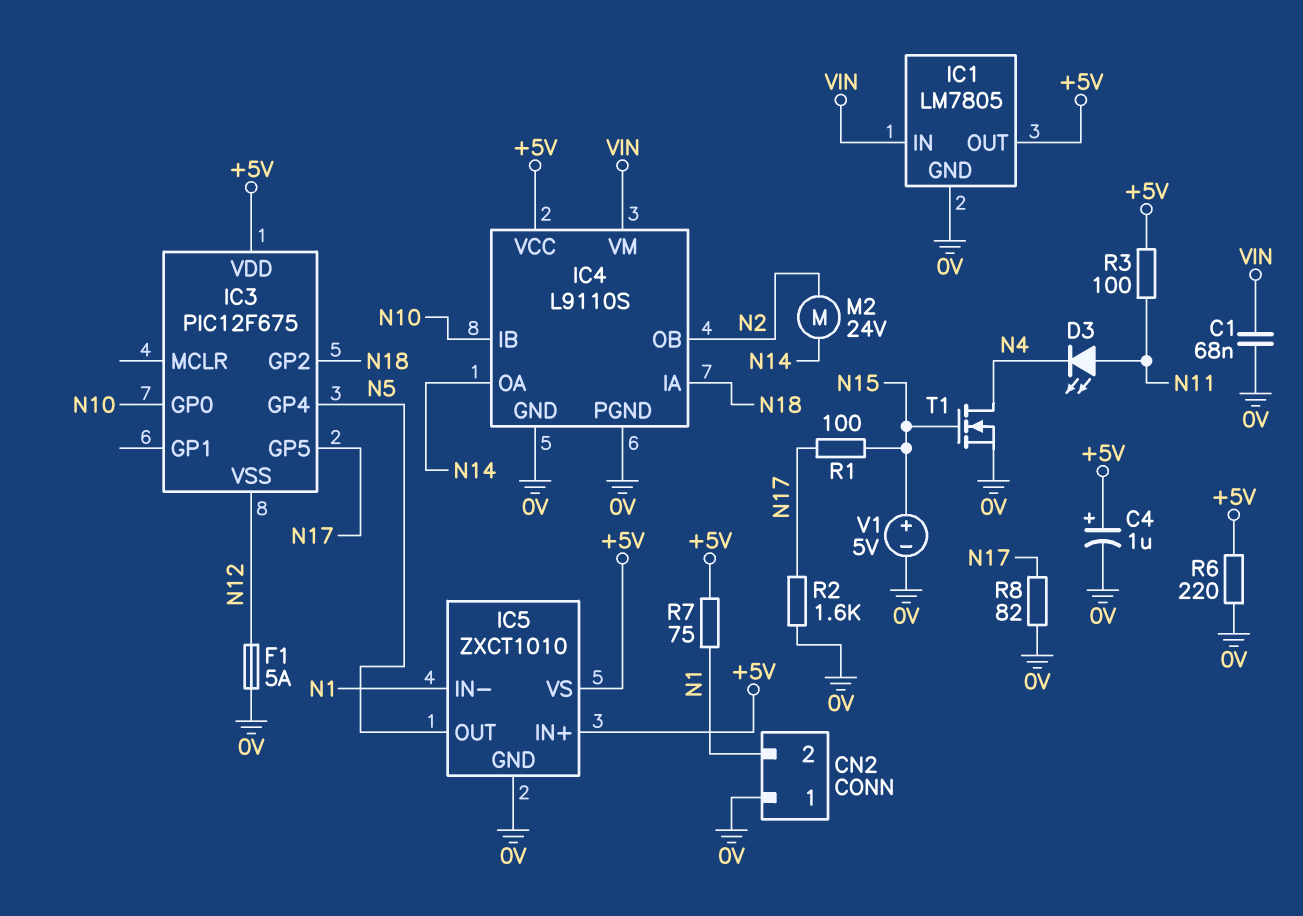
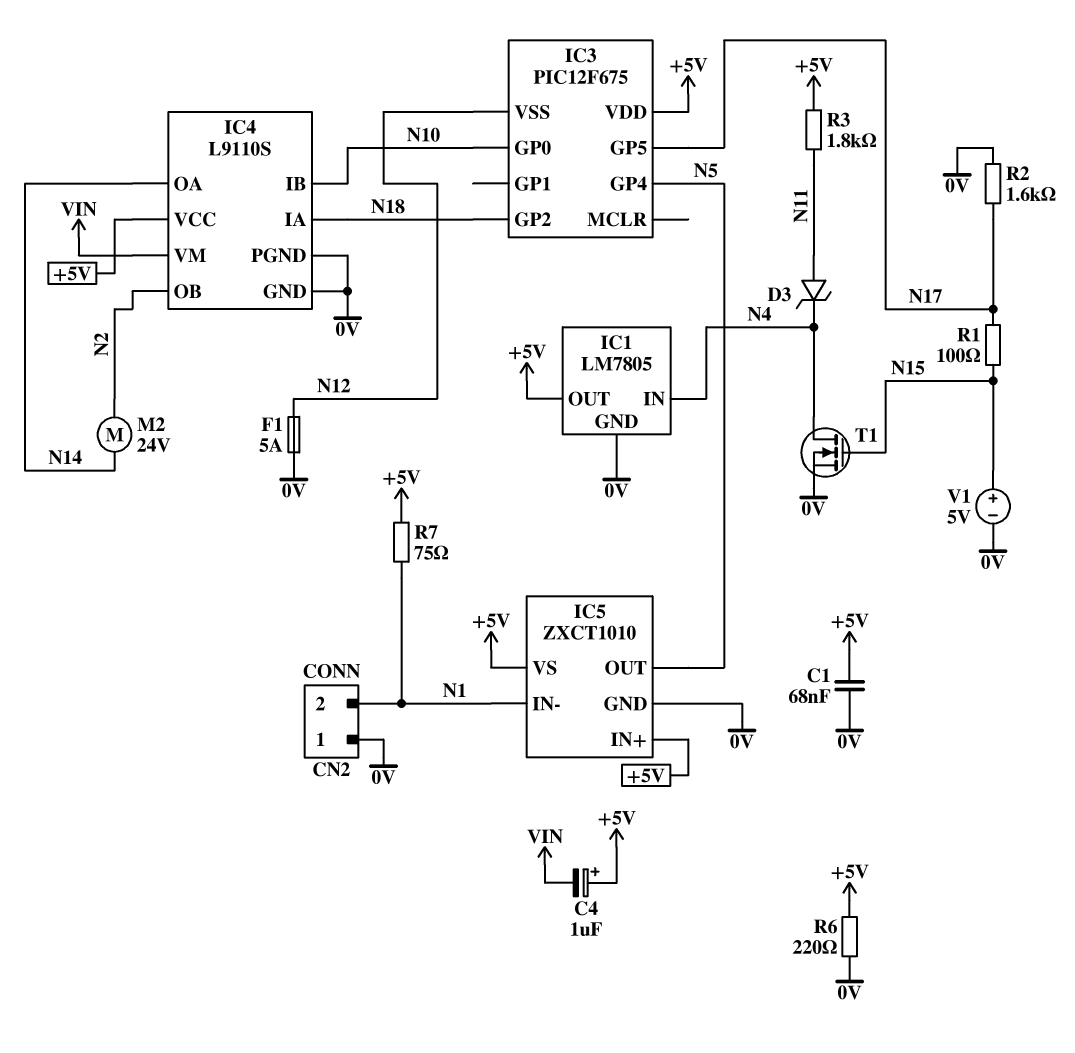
C1: 68nF (0V, VIN) -> 68nF (+5V, 0V)
C4: 1uF (plus +5V, minus 0V) -> 1uF (plus +5V, minus VIN)
D3: LED (A N11, K N4) -> zener (A N11, K N4)
IC1 pin IN: VIN -> N4
R3: 100 (+5V, N11) -> 1.8k (+5V, N11)
R8: 82 (0V, N17) -> none

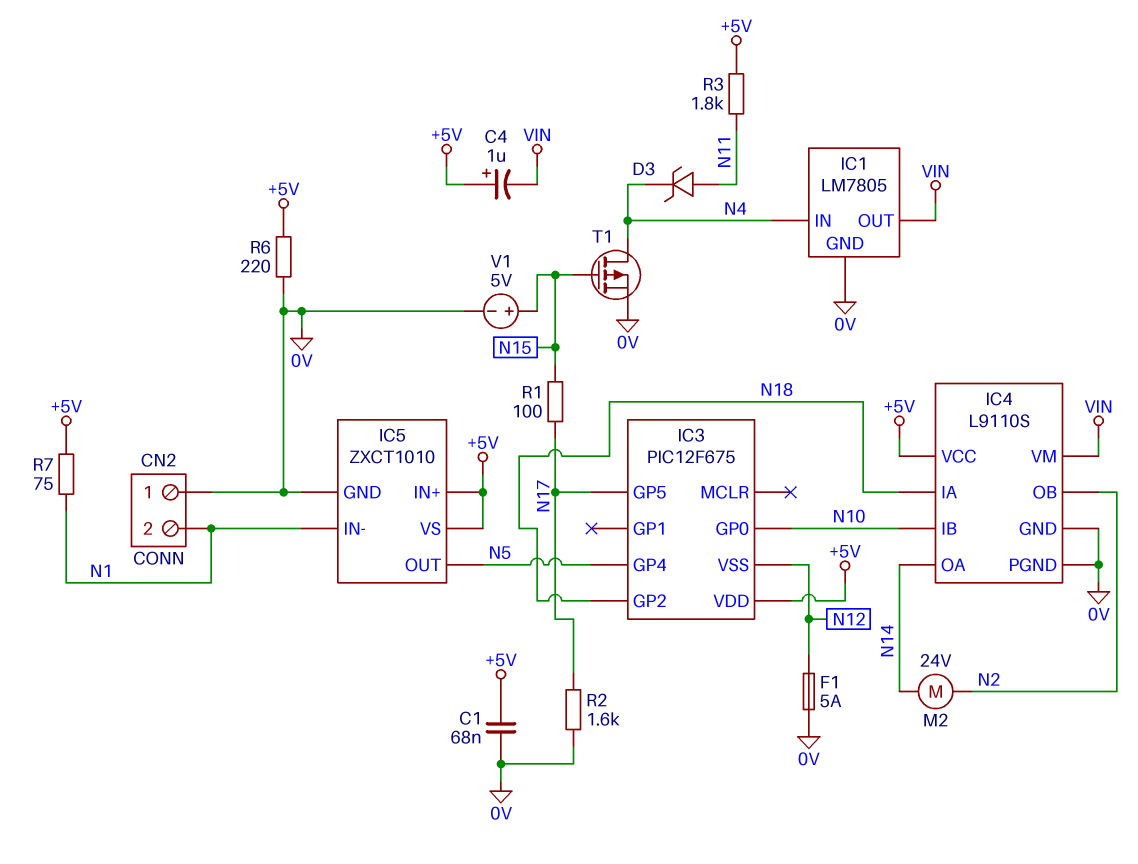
IC1 pin OUT: +5V -> VIN
T1: NMOS (G N15, D N4, S 0V) -> PMOS (G N15, D N4, S 0V)

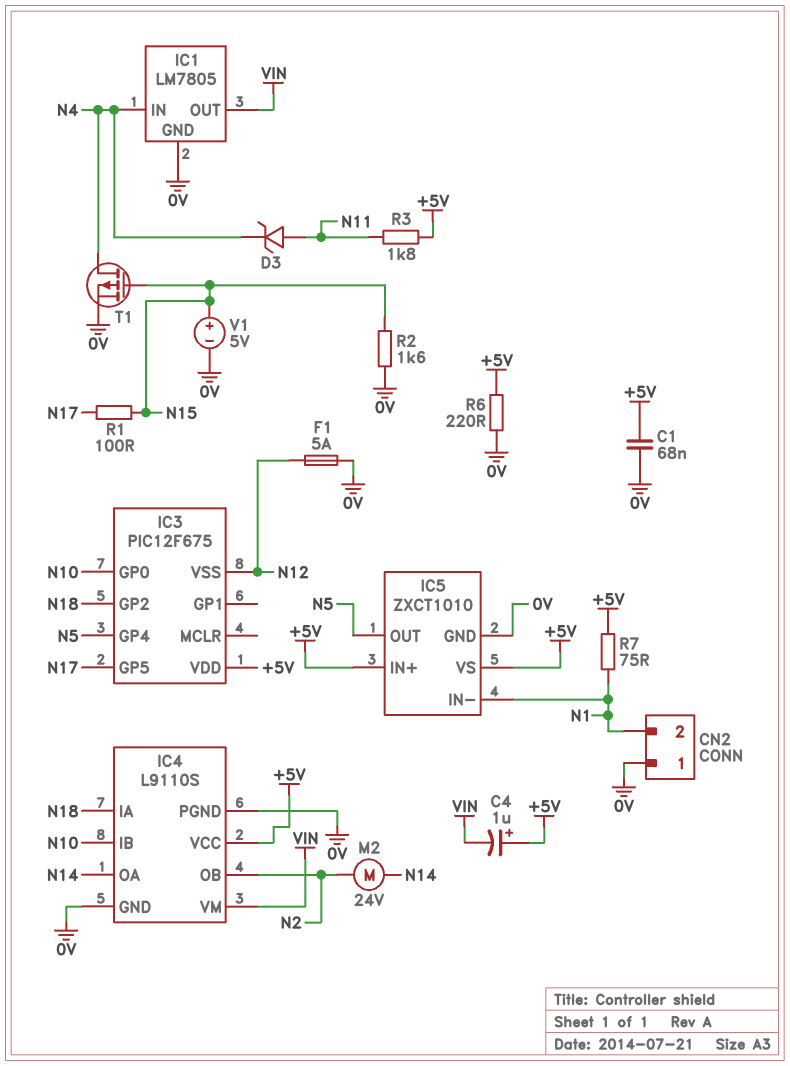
R2: 1.6k (0V, N17) -> 1.6k (0V, N15)

